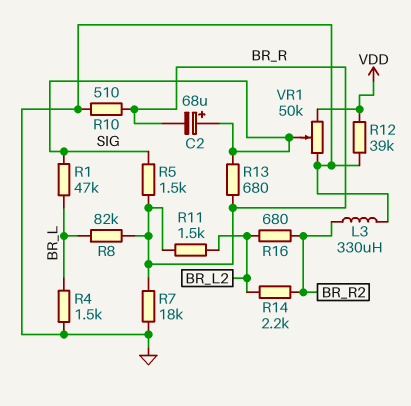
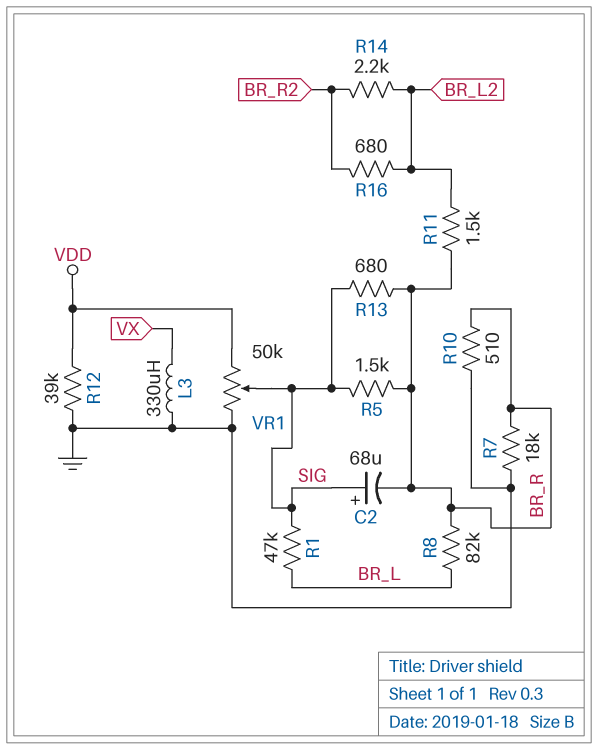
L3: 330uH (BR_R2, GND) -> 330uH (GND, VX)
R4: 1.5k (BR_L, GND) -> none

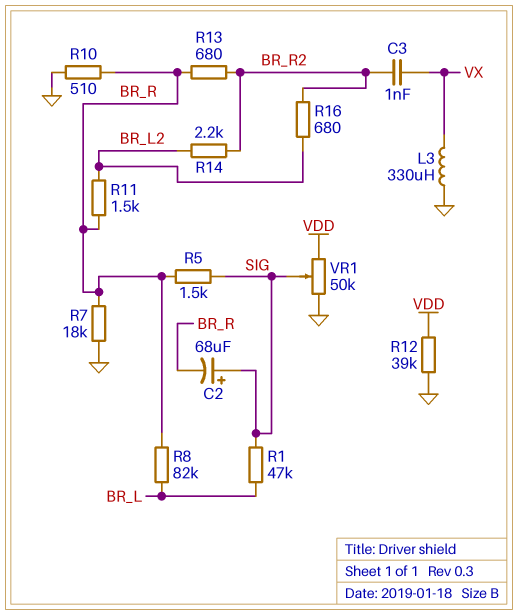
C3: none -> 1nF (BR_R2, VX)
R13: 680 (BR_R, SIG) -> 680 (BR_R, BR_R2)

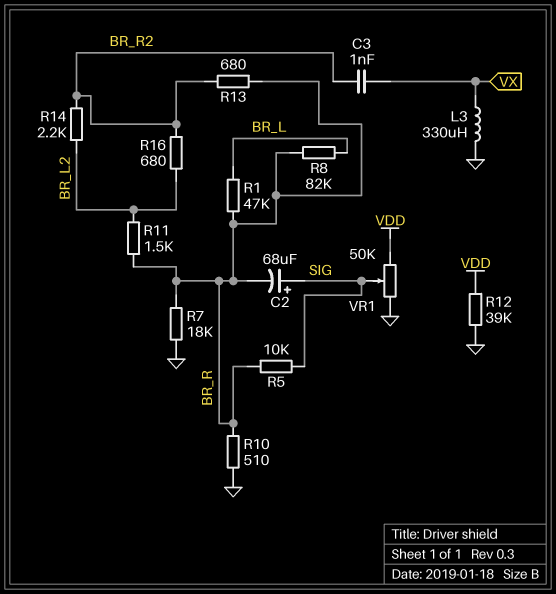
R1: 47k (BR_L, SIG) -> 47k (BR_L, BR_R)
R5: 1.5k (BR_R, SIG) -> 10k (BR_R, SIG)

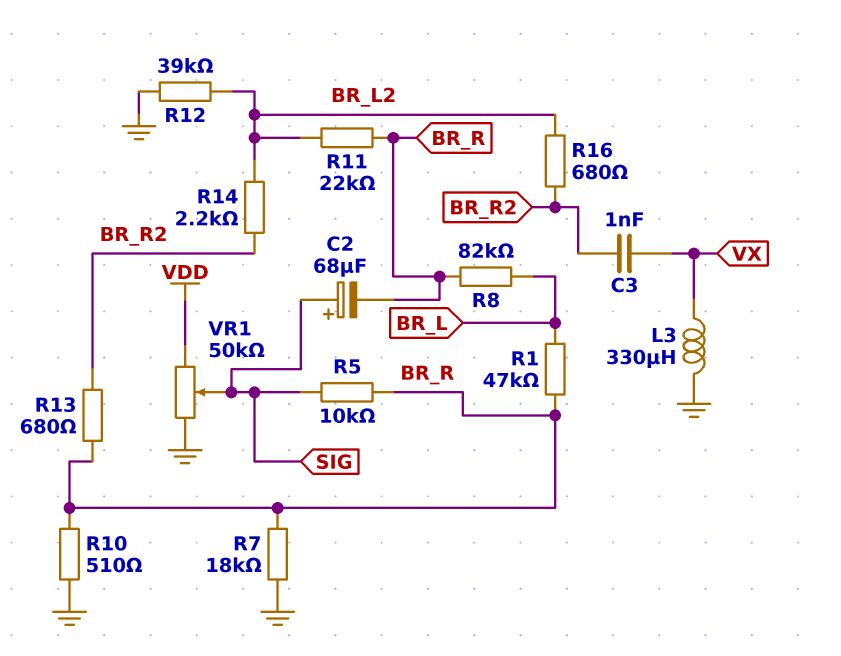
R11: 1.5k (BR_L2, BR_R) -> 22k (BR_L2, BR_R)
R12: 39k (GND, VDD) -> 39k (BR_L2, GND)

